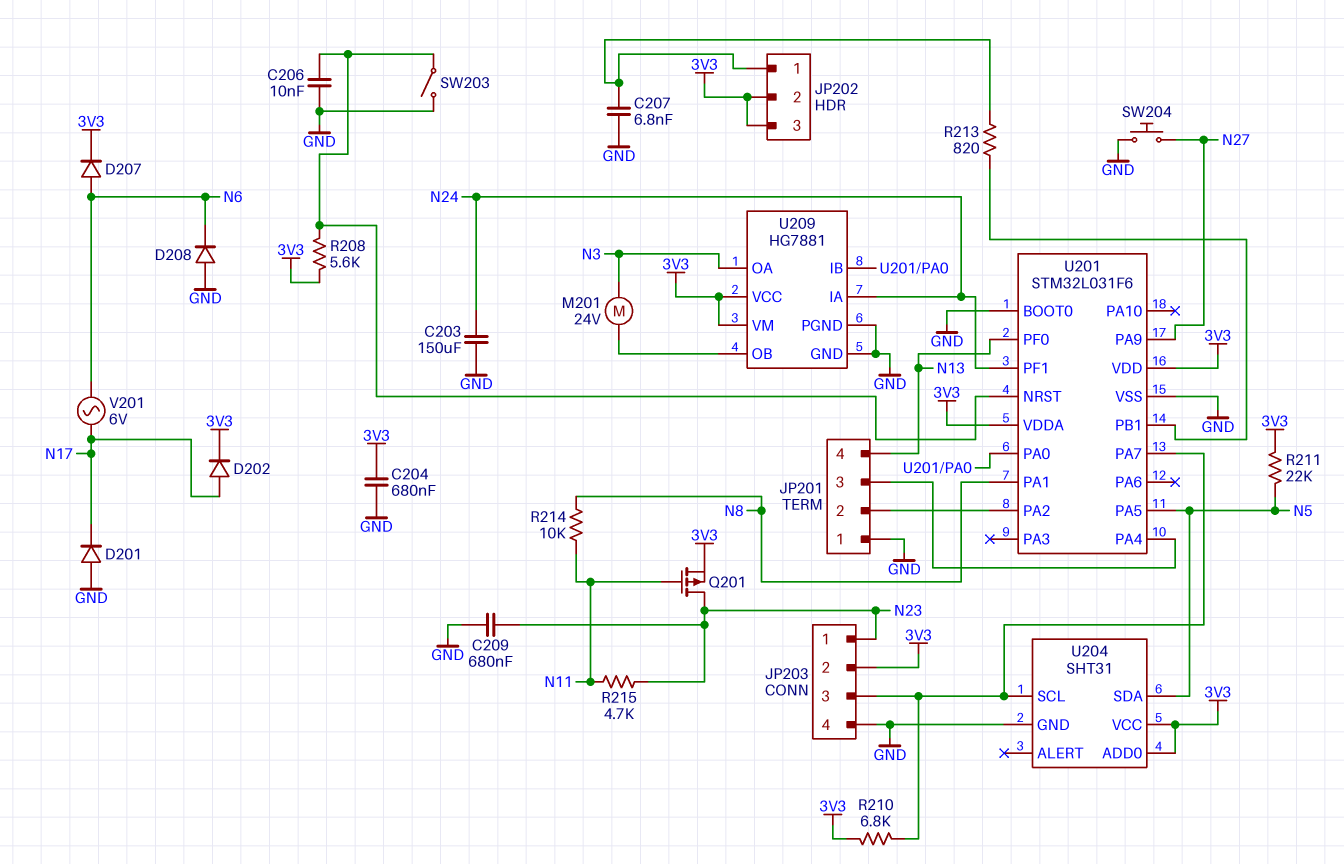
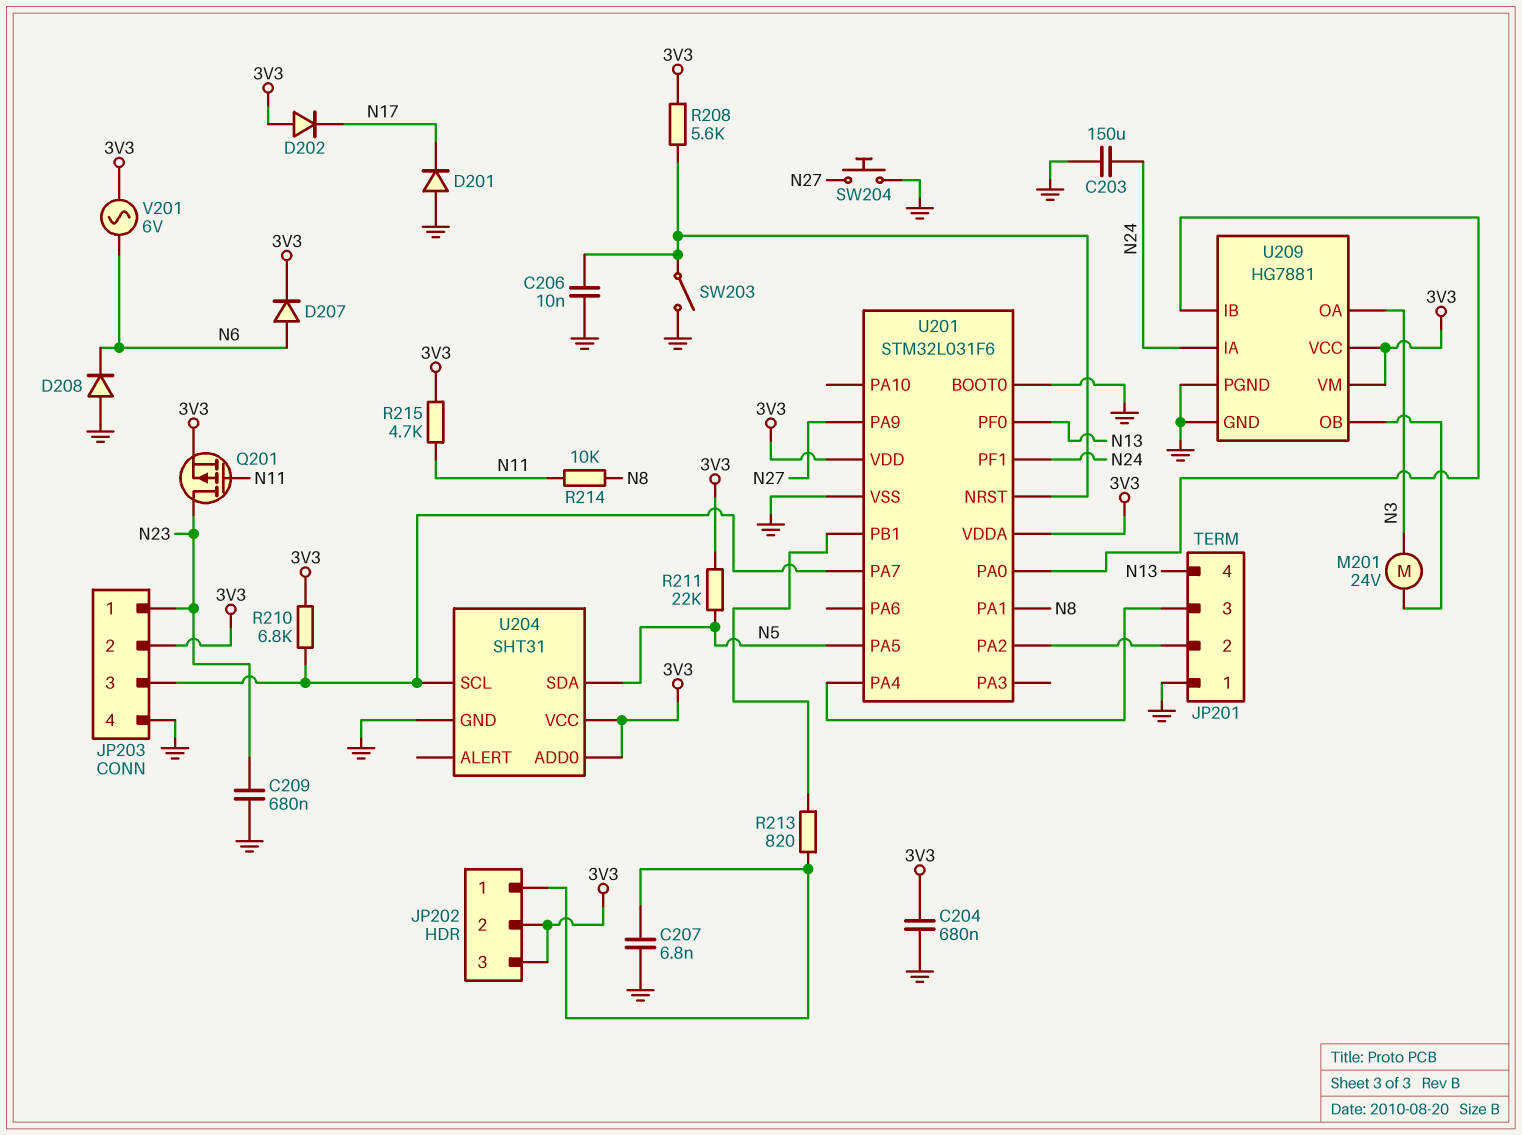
D202: diode (A N17, K 3V3) -> diode (A 3V3, K N17)
R215: 4.7k (N11, N23) -> 4.7k (3V3, N11)
V201: AC 6V (N6, N17) -> AC 6V (3V3, N6)

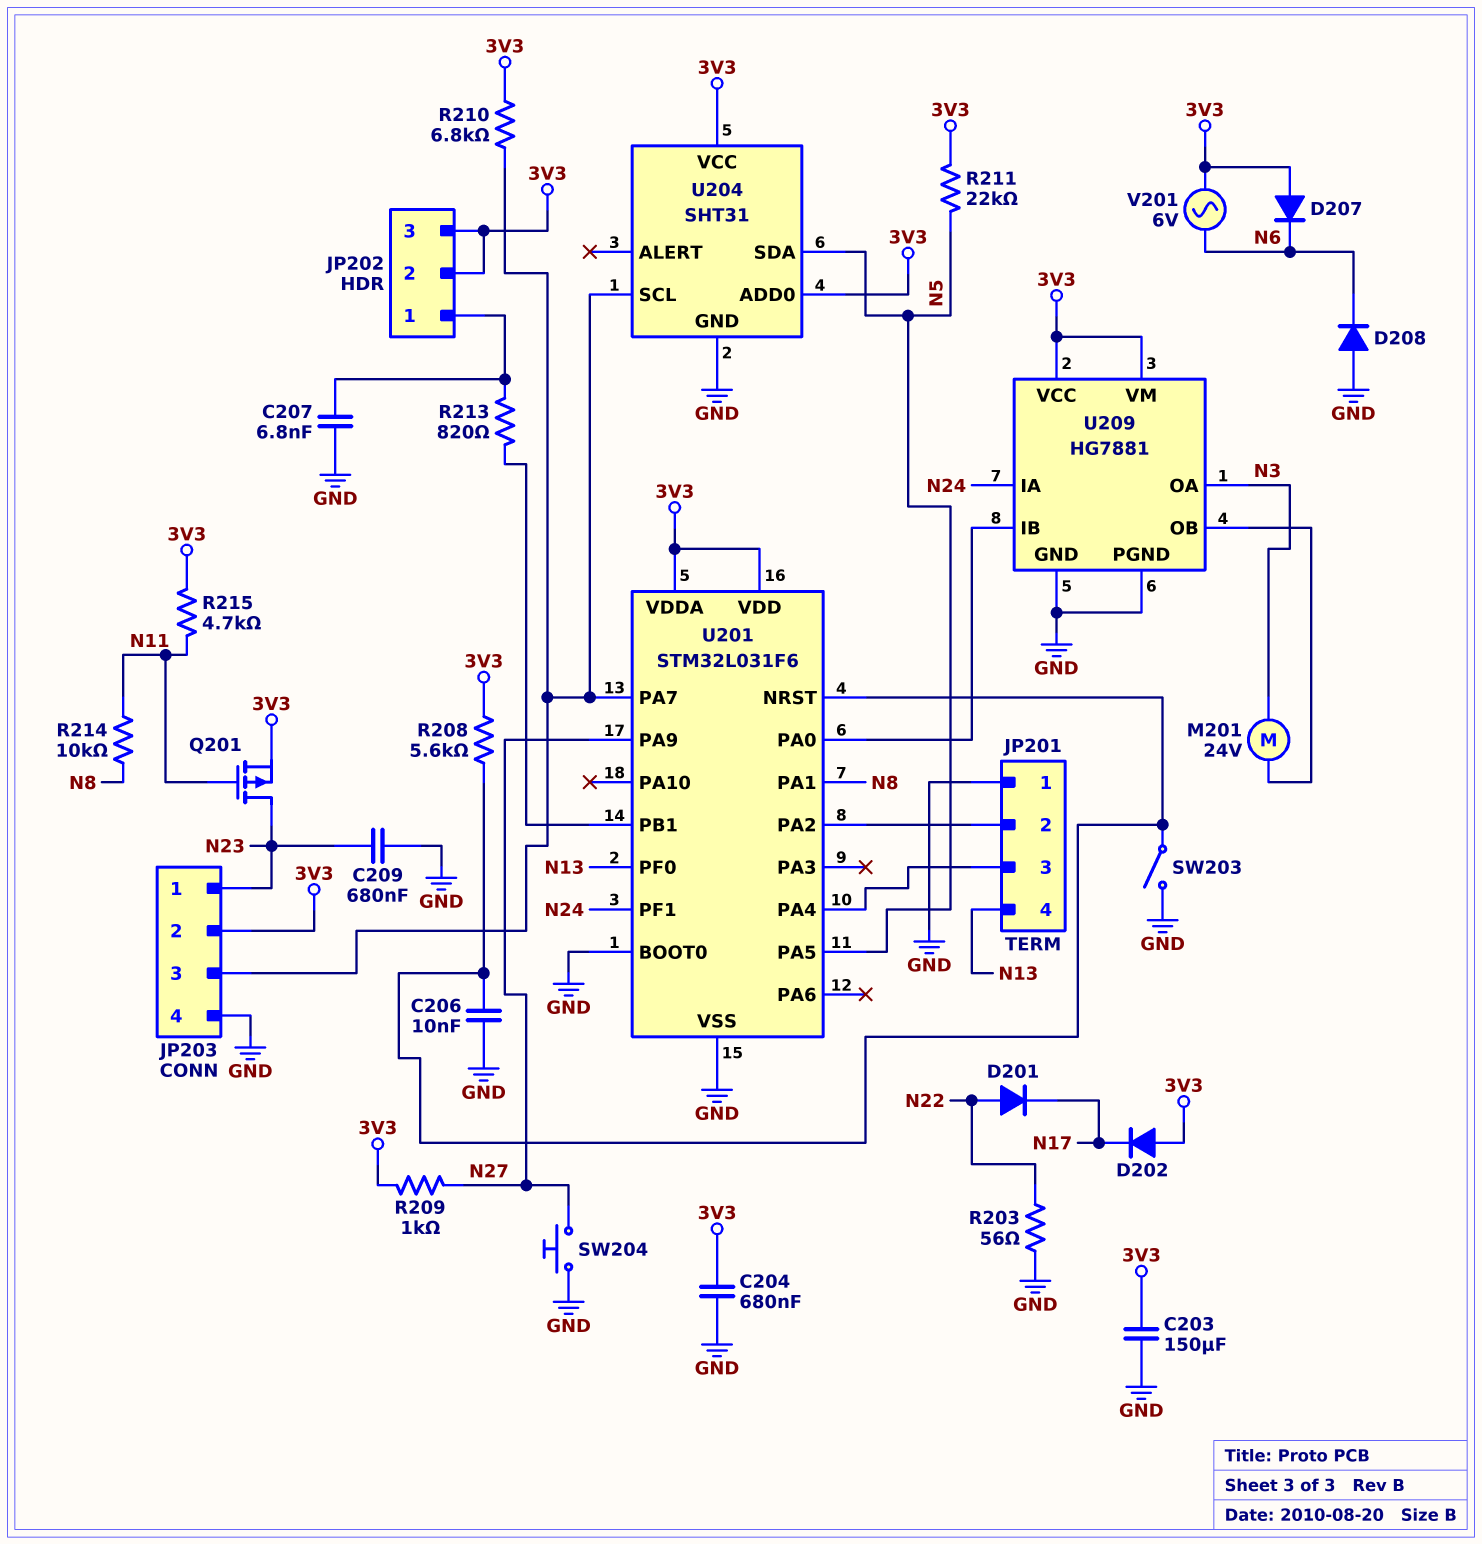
C203: 150uF (GND, N24) -> 150uF (3V3, GND)
D201: diode (A GND, K N17) -> diode (A N22, K N17)
D207: diode (A N6, K 3V3) -> diode (A 3V3, K N6)
R203: none -> 56 (GND, N22)
R209: none -> 1k (3V3, N27)

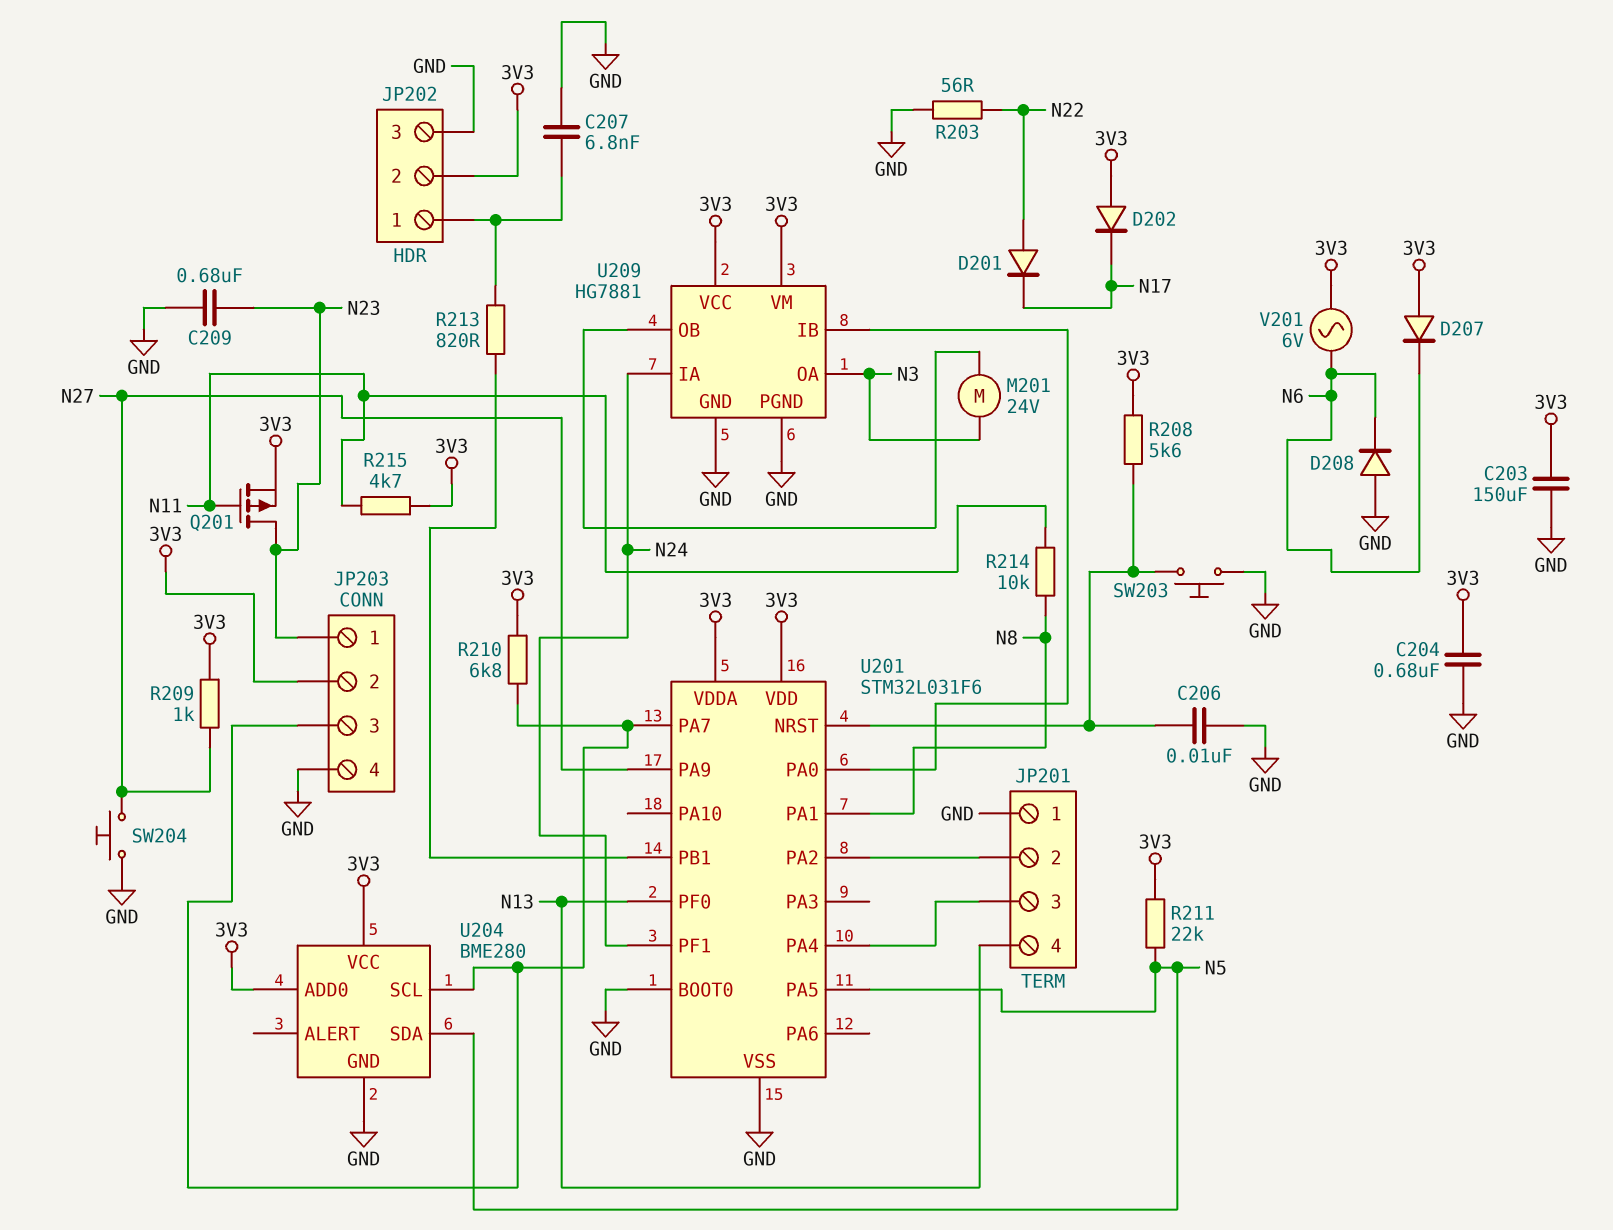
JP202 pin 3: 3V3 -> GND
SW203: switch (GND, U201/NRST) -> button (GND, U201/NRST)
U204: SHT31 -> BME280

